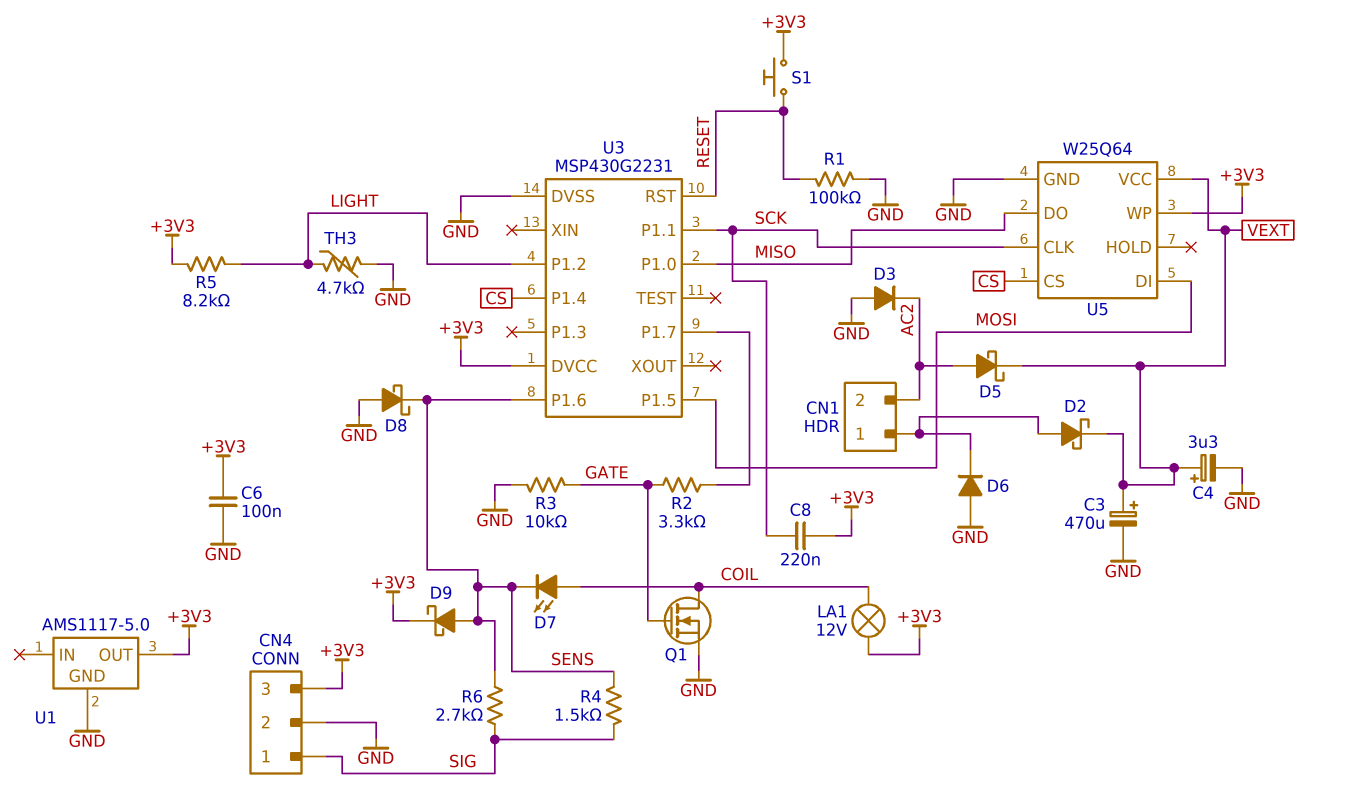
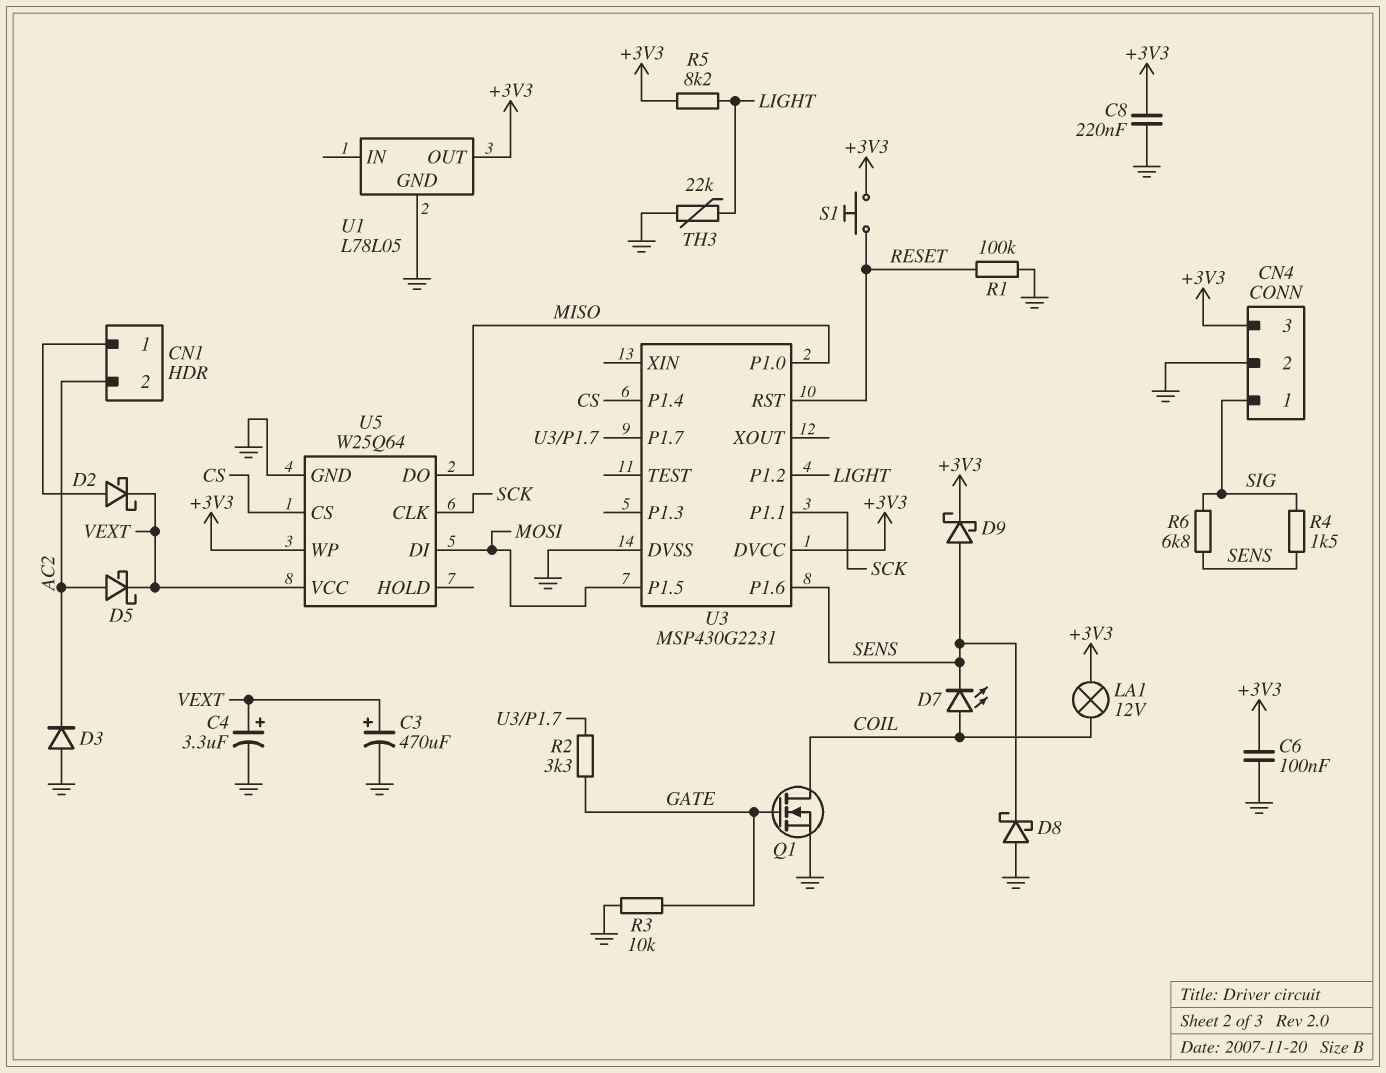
C8: 220nF (+3V3, SCK) -> 220nF (+3V3, GND)
D6: diode (A GND, K CN1/1) -> none
R6: 2.7k (SENS, SIG) -> 6.8k (SENS, SIG)
TH3: 4.7k (GND, LIGHT) -> 22k (GND, LIGHT)
U1: AMS1117-5.0 -> L78L05

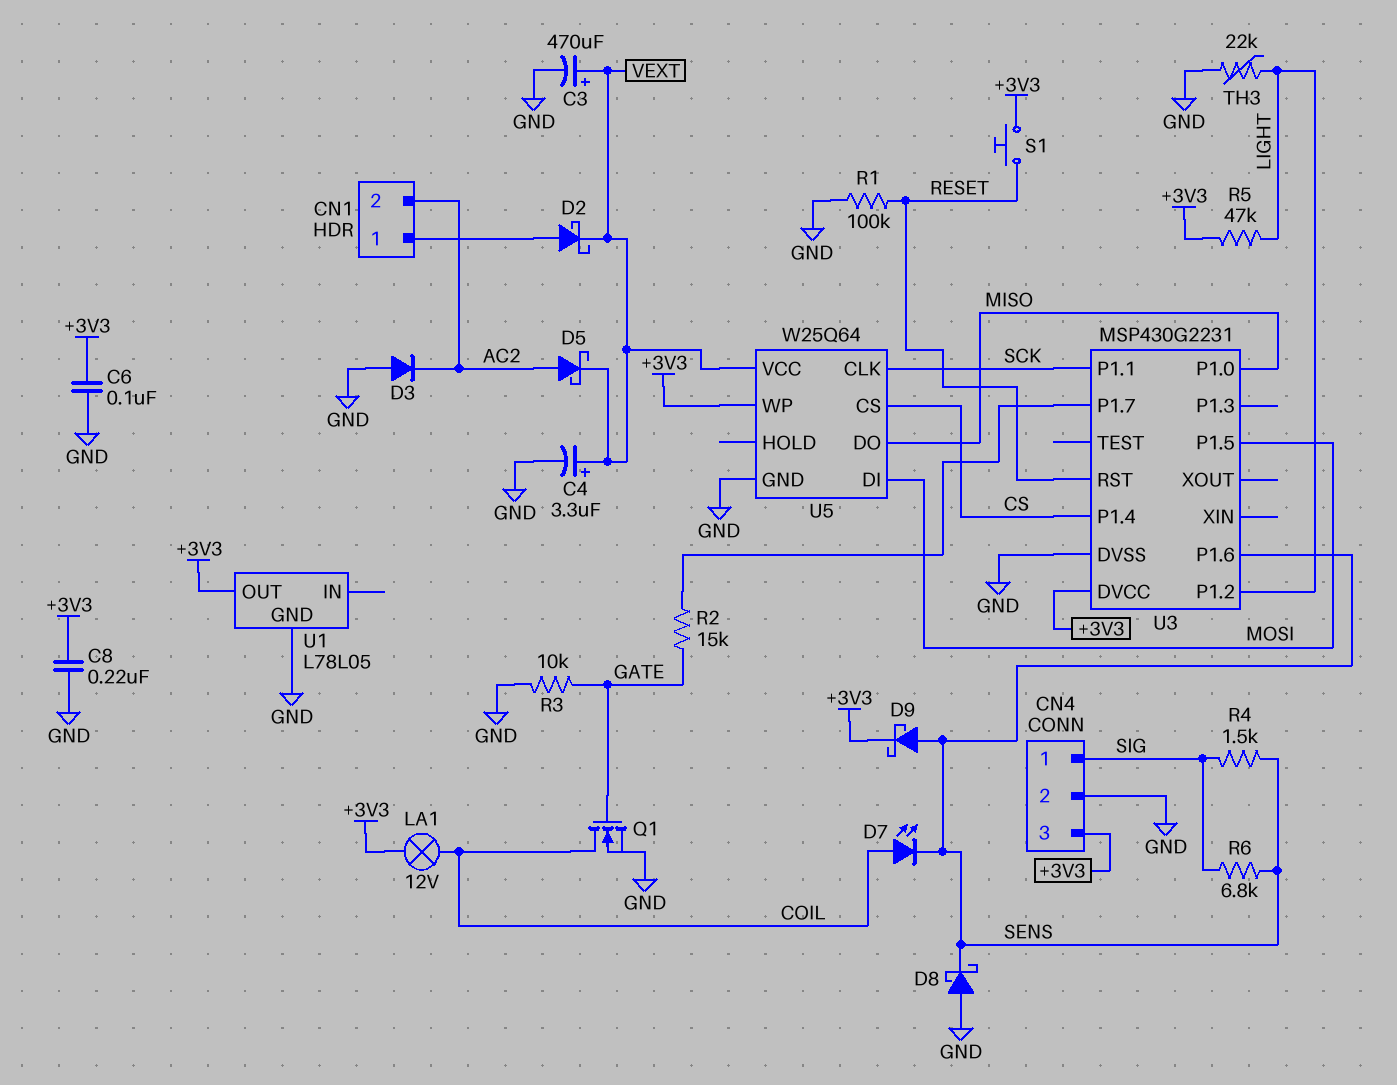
R2: 3.3k (GATE, U3/P1.7) -> 15k (GATE, U3/P1.7)
R5: 8.2k (+3V3, LIGHT) -> 47k (+3V3, LIGHT)

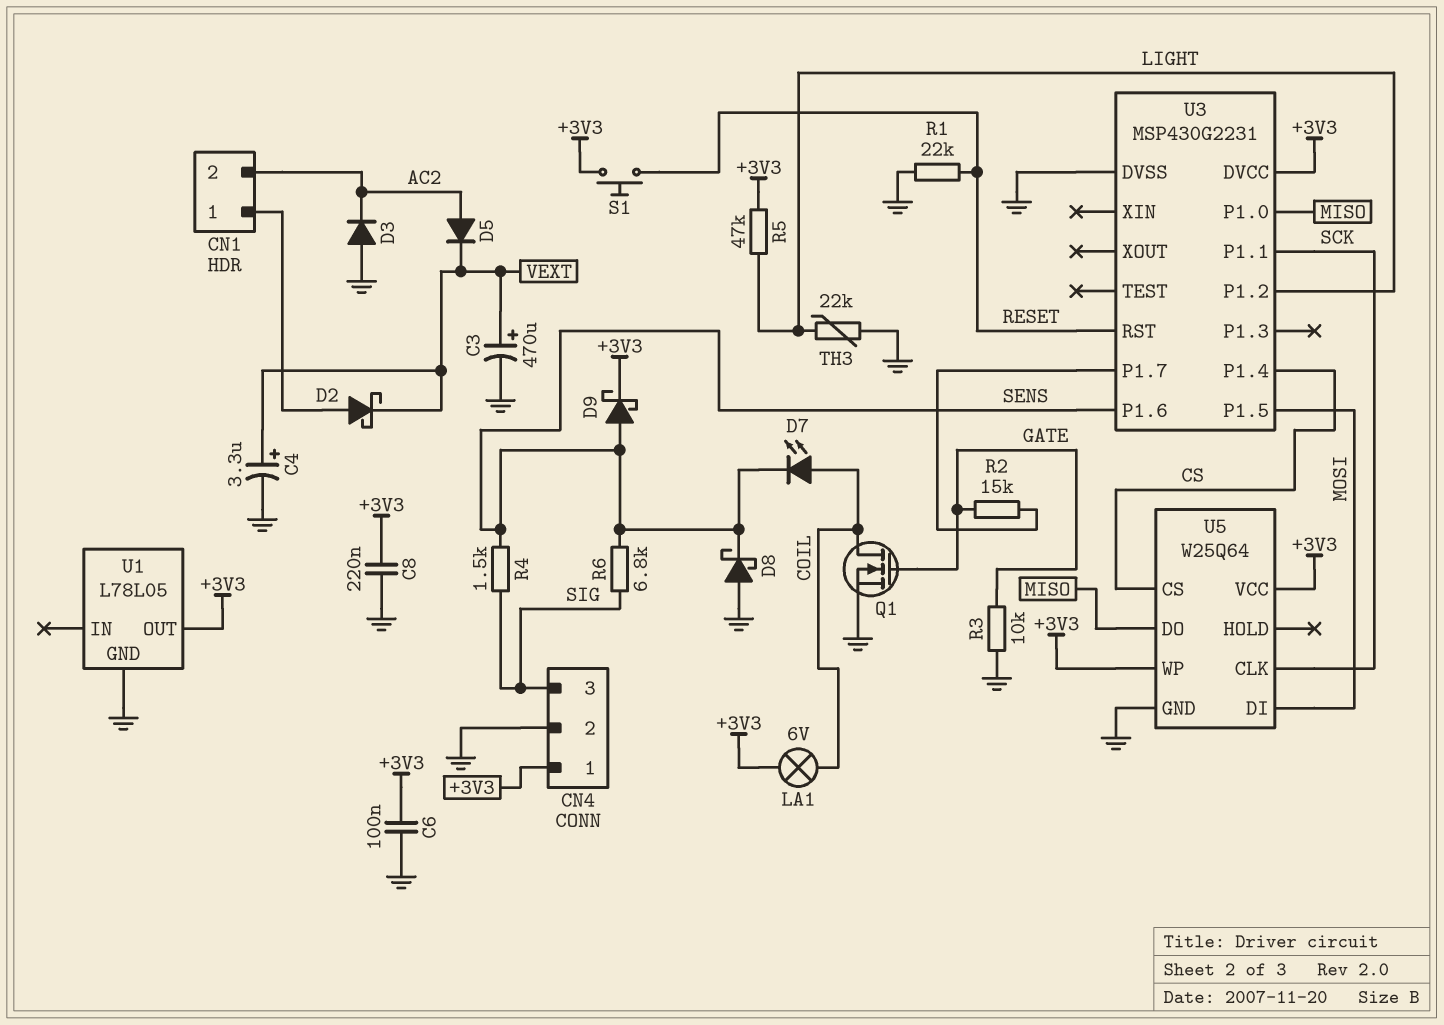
CN4 pin 1: SIG -> +3V3
CN4 pin 3: +3V3 -> SIG
D5: schottky (A AC2, K VEXT) -> diode (A AC2, K VEXT)
LA1: lamp 12V (+3V3, COIL) -> lamp 6V (+3V3, COIL)
R1: 100k (GND, RESET) -> 22k (GND, RESET)
U5 pin VCC: VEXT -> +3V3

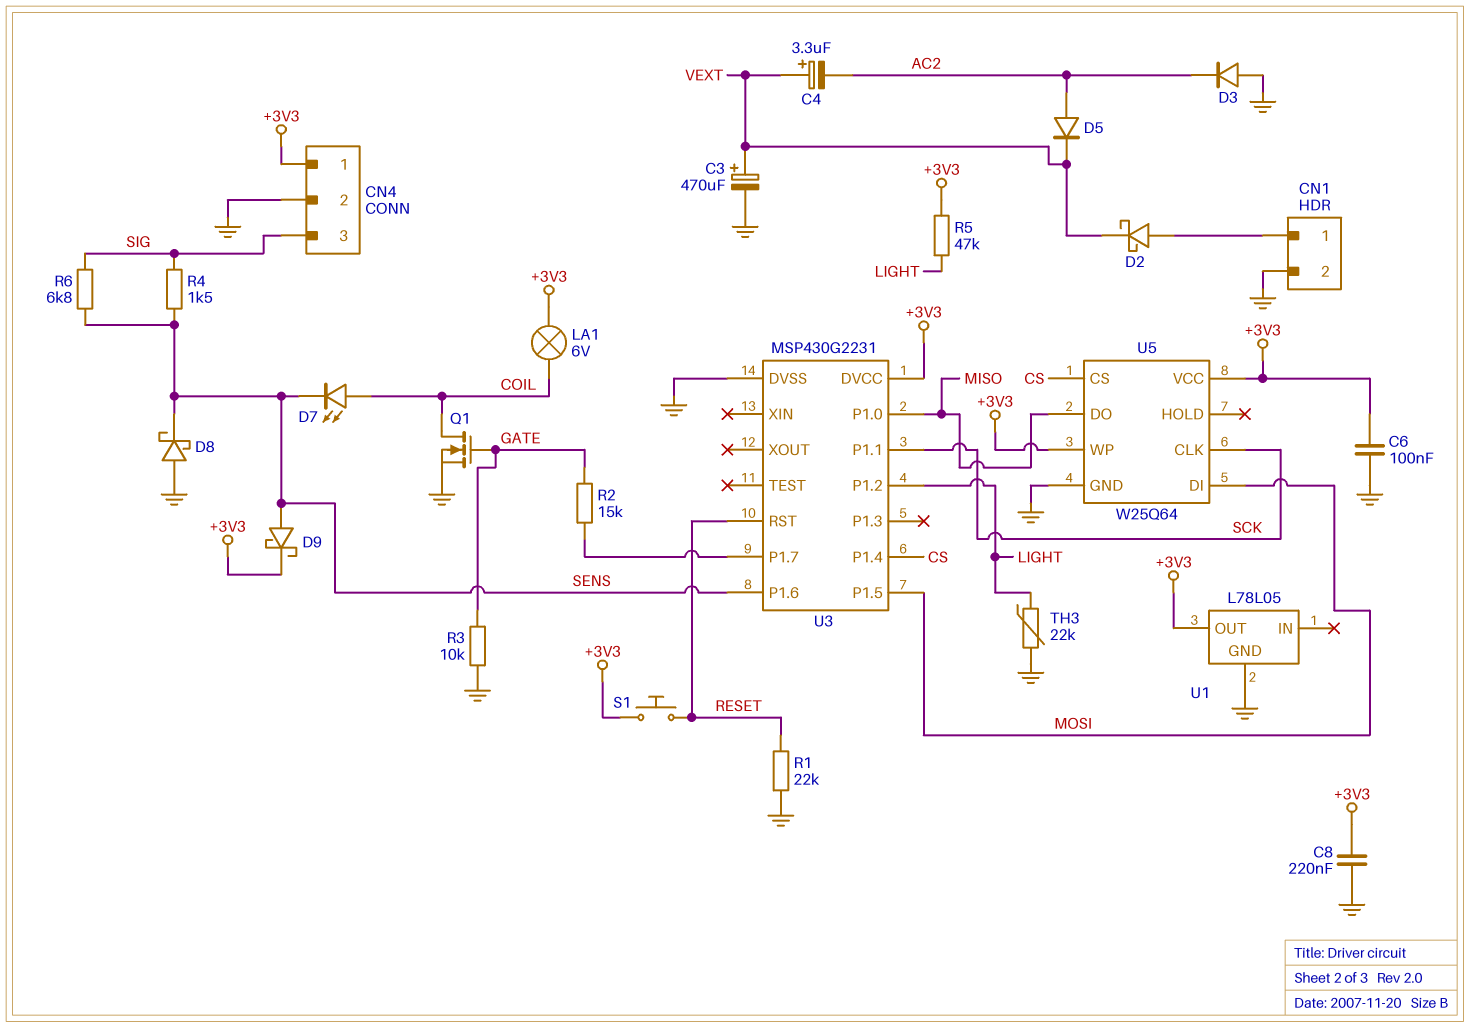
C4: 3.3uF (plus VEXT, minus GND) -> 3.3uF (plus VEXT, minus AC2)
CN1 pin 2: AC2 -> GND

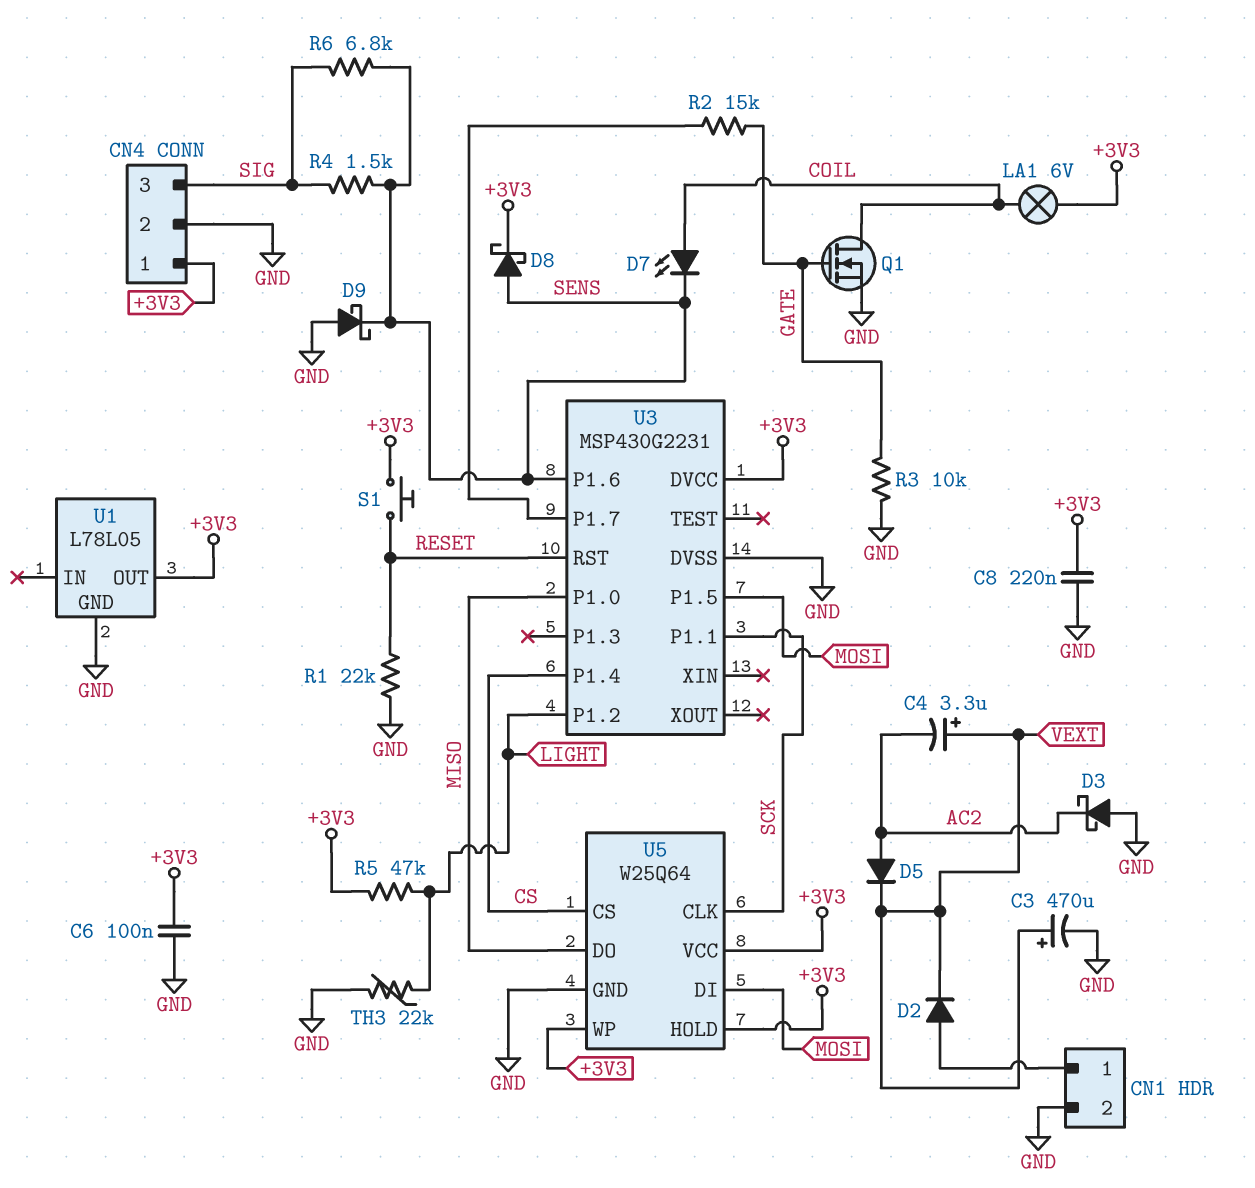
D2: schottky (A CN1/1, K VEXT) -> diode (A CN1/1, K VEXT)
D3: diode (A GND, K AC2) -> schottky (A GND, K AC2)
D8: schottky (A GND, K SENS) -> schottky (A SENS, K +3V3)
D9: schottky (A SENS, K +3V3) -> schottky (A GND, K SENS)
U5 pin HOLD: none -> +3V3

